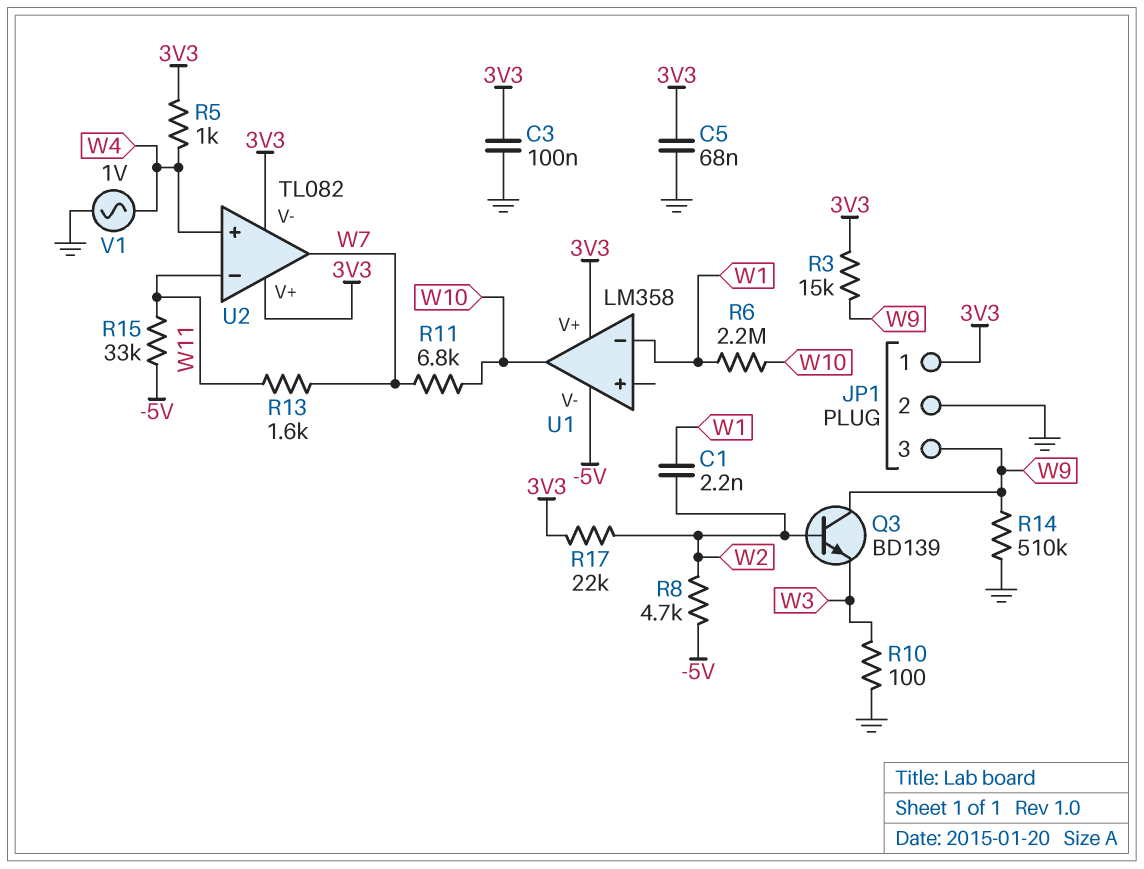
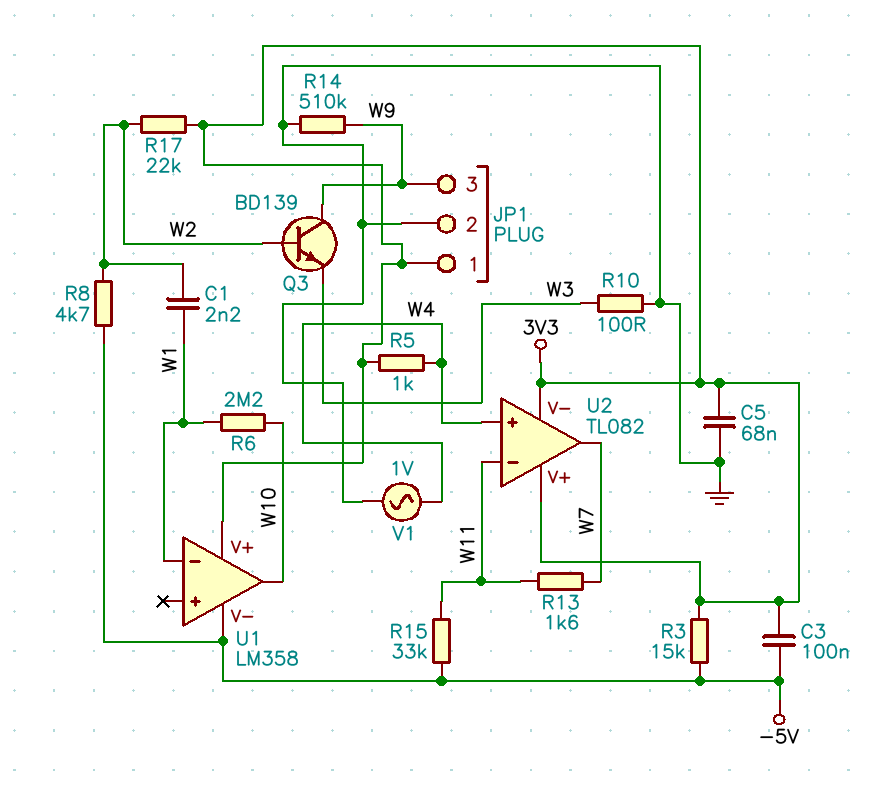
C3: 100nF (3V3, GND) -> 100nF (-5V, 3V3)
R3: 15k (3V3, W9) -> 15k (-5V, 3V3)
R11: 6.8k (W7, W10) -> none

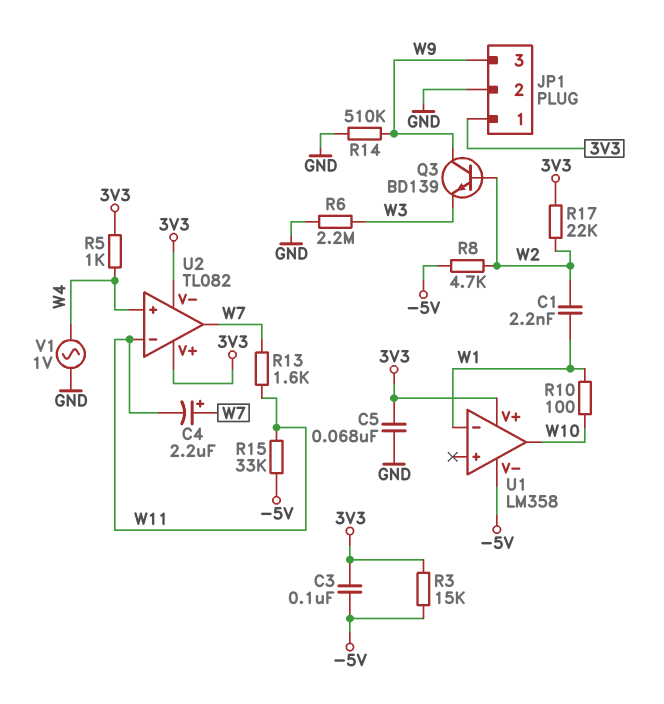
C4: none -> 2.2uF (plus W7, minus W11)
R6: 2.2M (W1, W10) -> 2.2M (GND, W3)
R10: 100 (GND, W3) -> 100 (W1, W10)

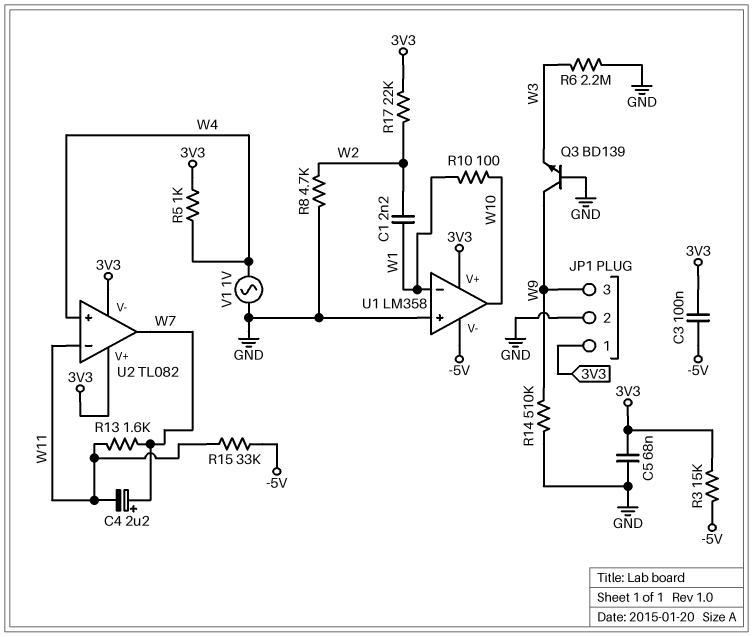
Q3: NPN BD139 (B W2, C W9, E W3) -> NPN BD139 (B GND, C W9, E W3)
R8: 4.7k (-5V, W2) -> 4.7k (GND, W2)
U1 pin in+: none -> GND

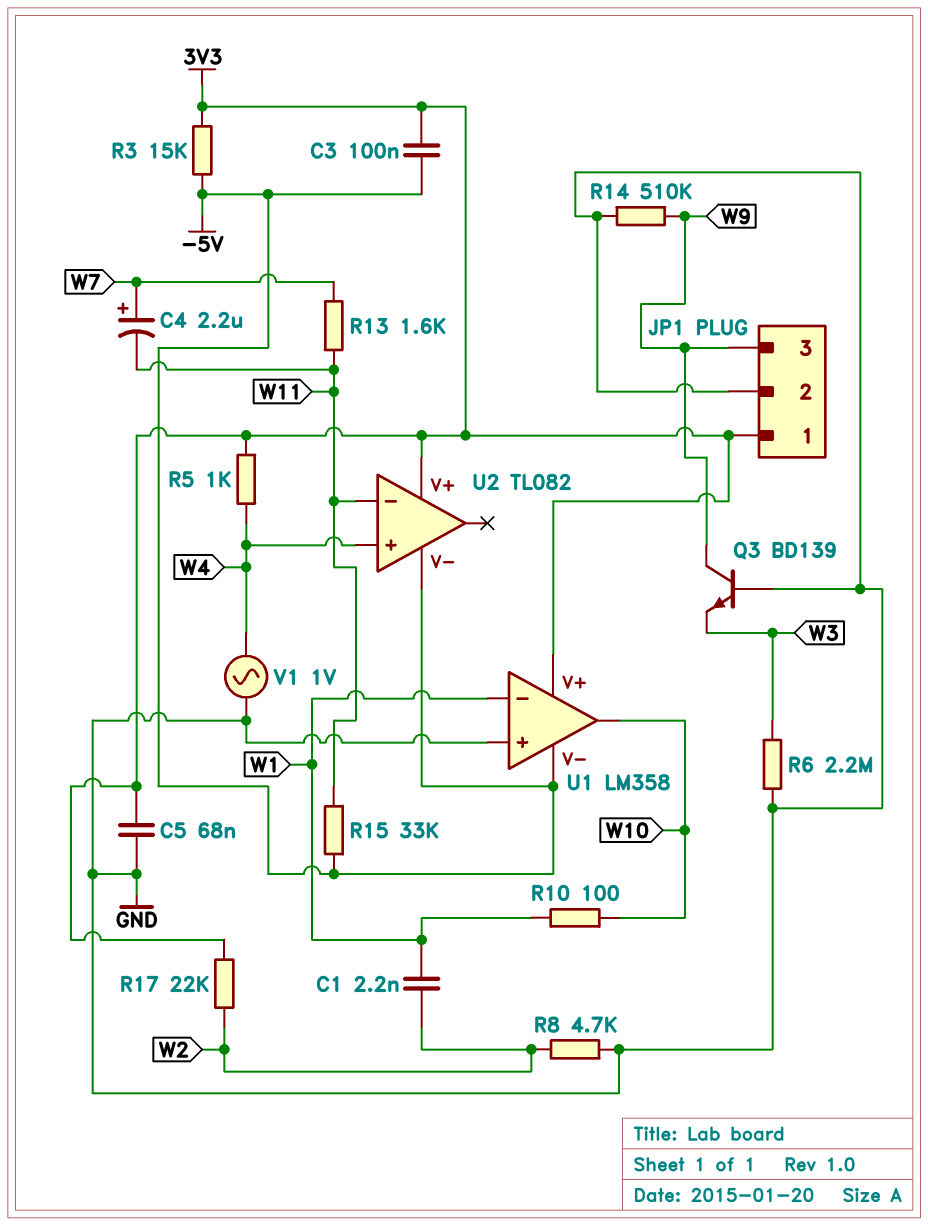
U2 pin V-: 3V3 -> -5V
U2 pin out: W7 -> none

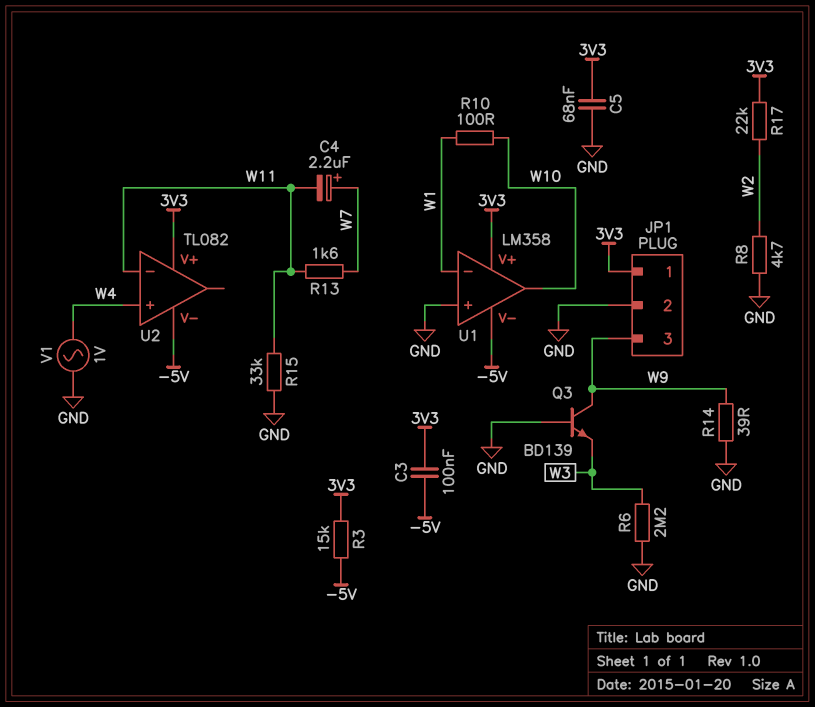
C1: 2.2nF (W1, W2) -> none
R5: 1k (3V3, W4) -> none
R14: 510k (GND, W9) -> 39 (GND, W9)
R15: 33k (-5V, W11) -> 33k (GND, W11)

